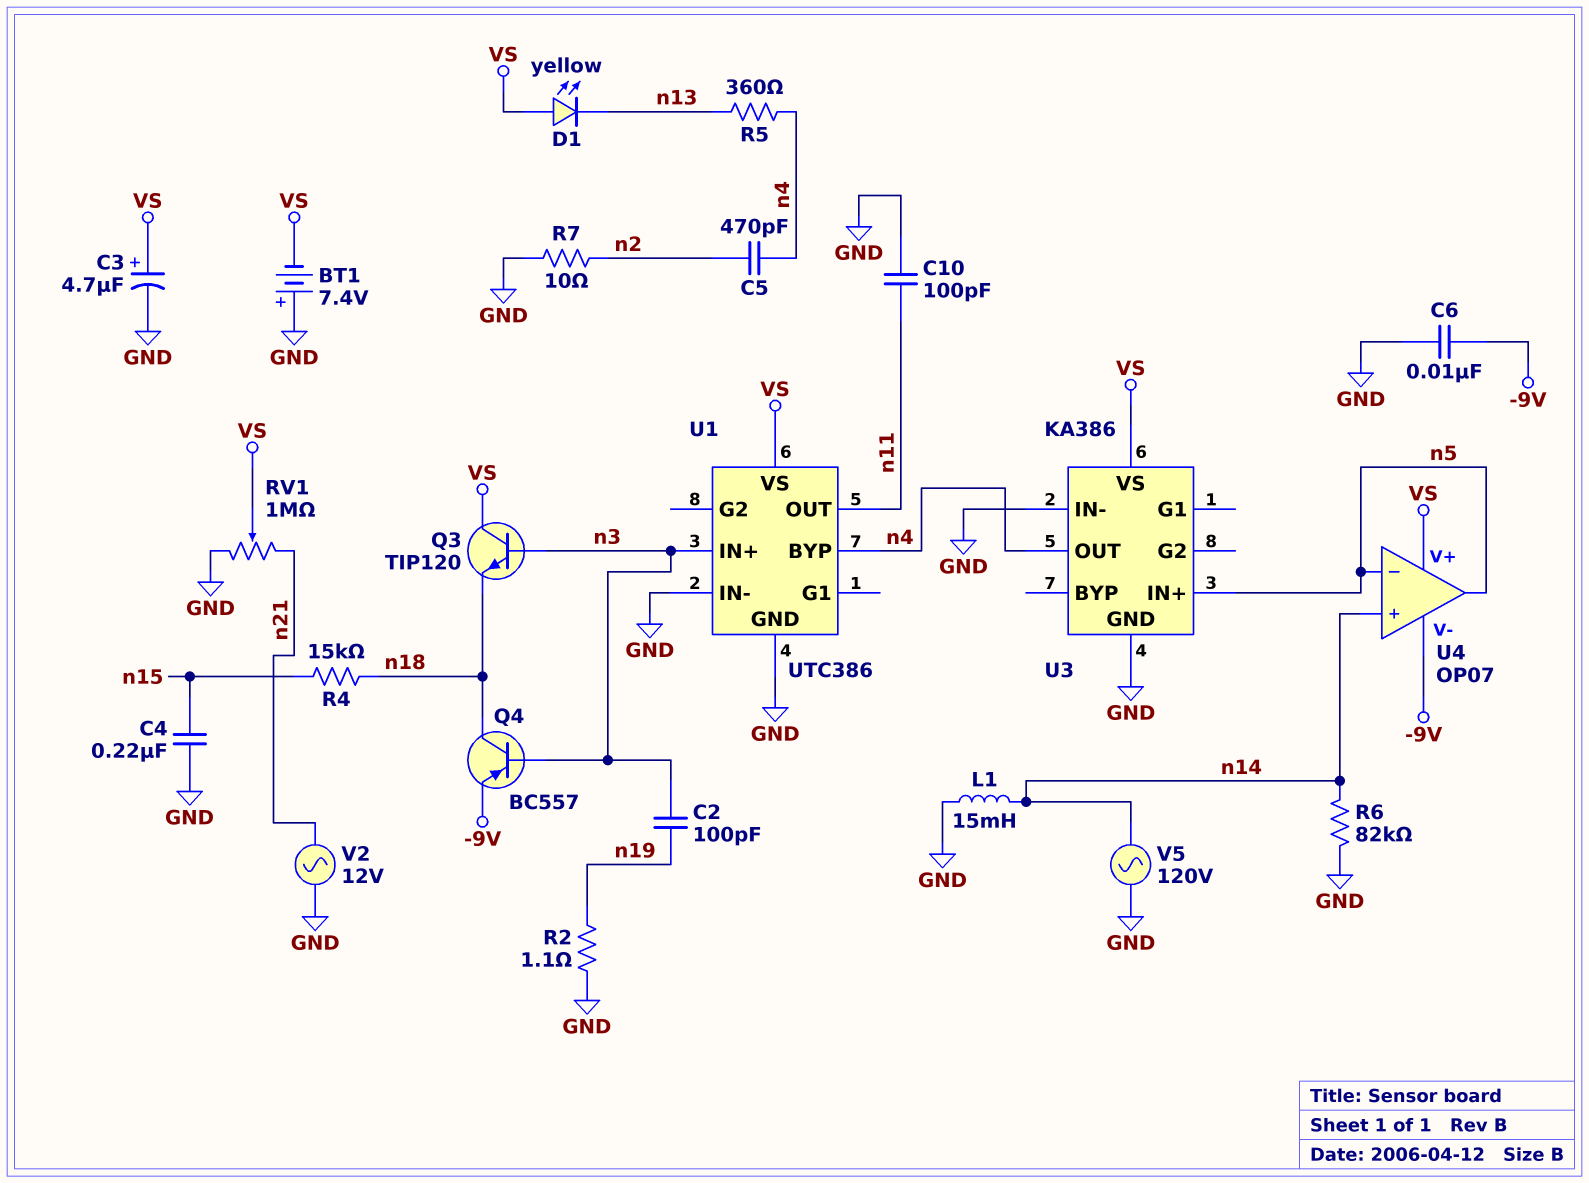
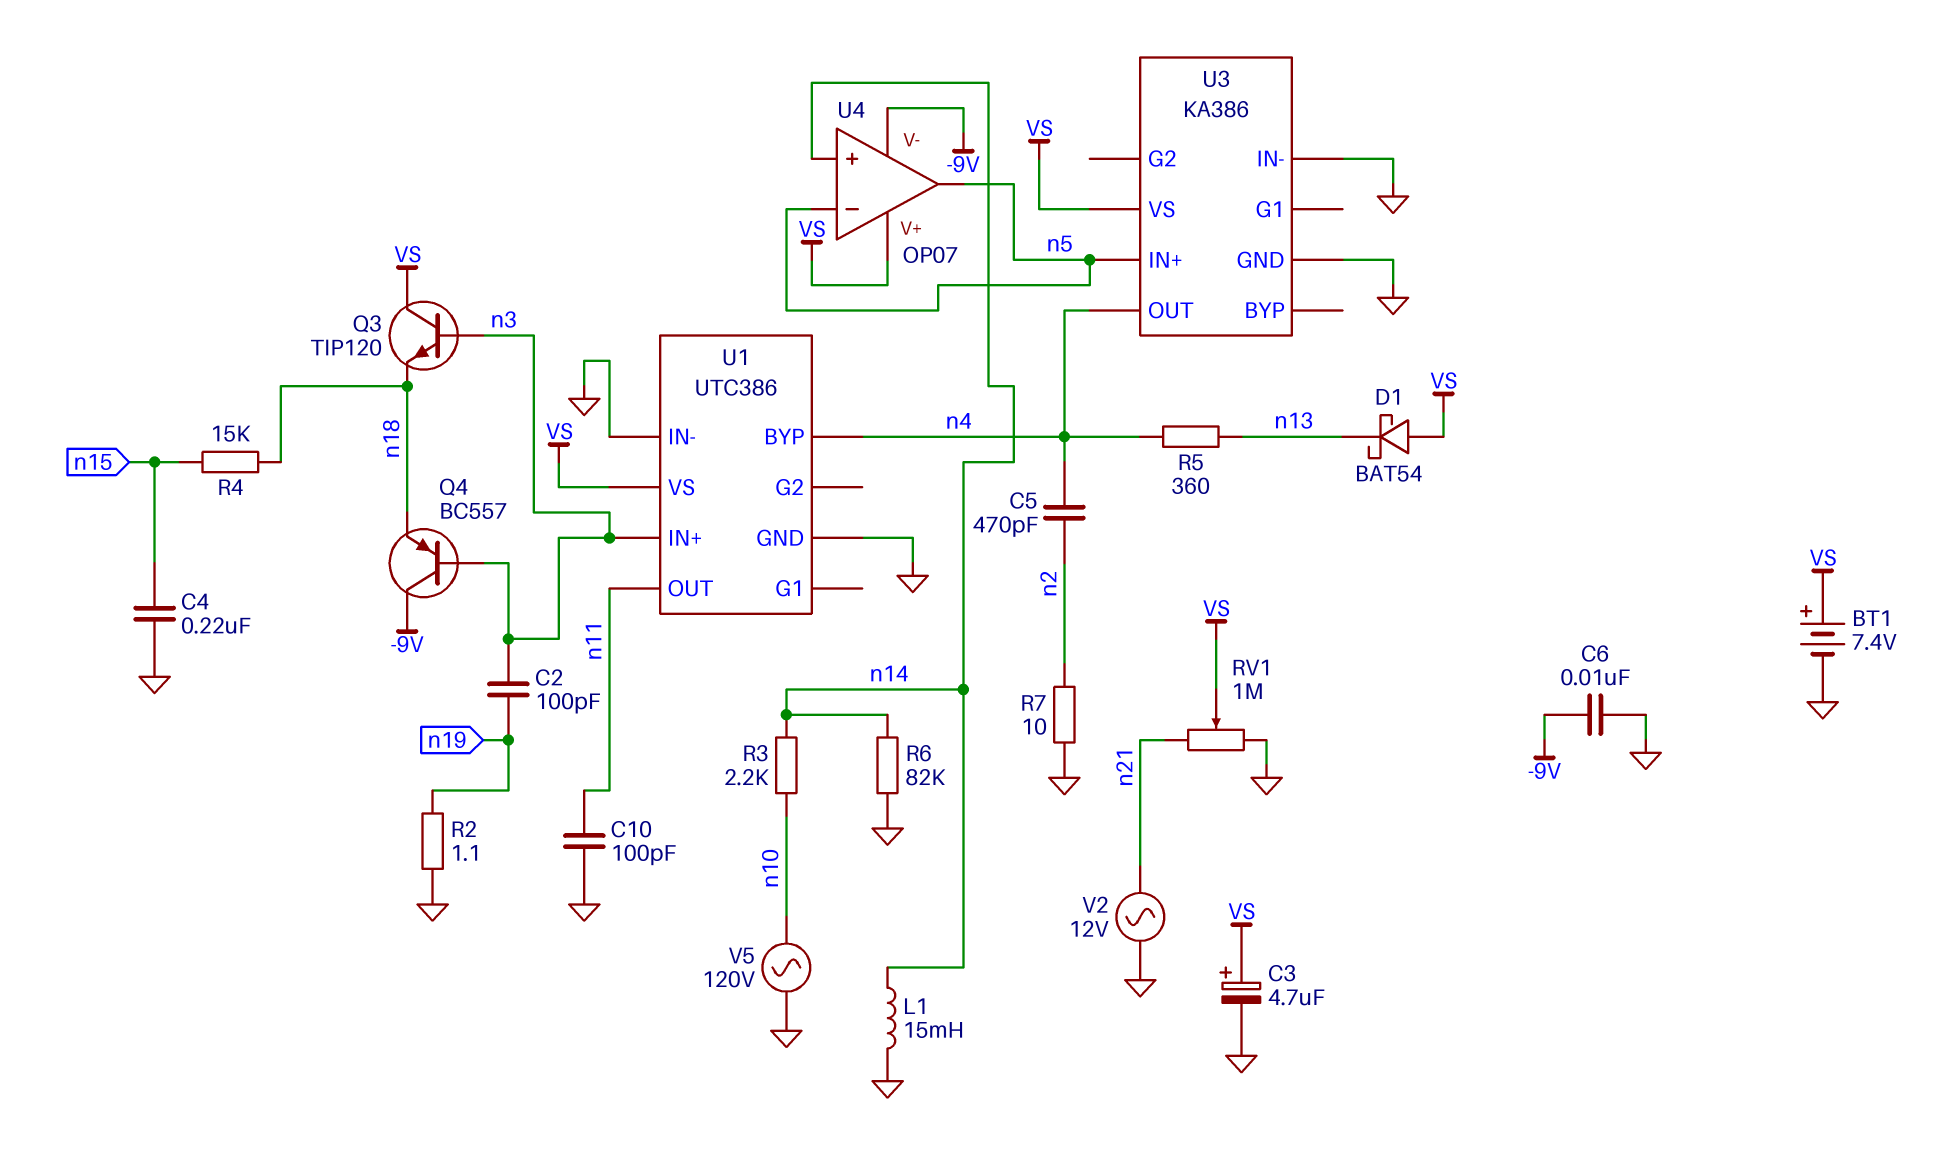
BT1: 7.4V (plus GND, minus VS) -> 7.4V (plus VS, minus GND)
D1: LED yellow (A VS, K n13) -> schottky BAT54 (A VS, K n13)
Q4: PNP BC557 (B n3, C n18, E -9V) -> PNP BC557 (B n3, C -9V, E n18)
R3: none -> 2.2k (n10, n14)
V5: AC 120V (GND, n14) -> AC 120V (GND, n10)

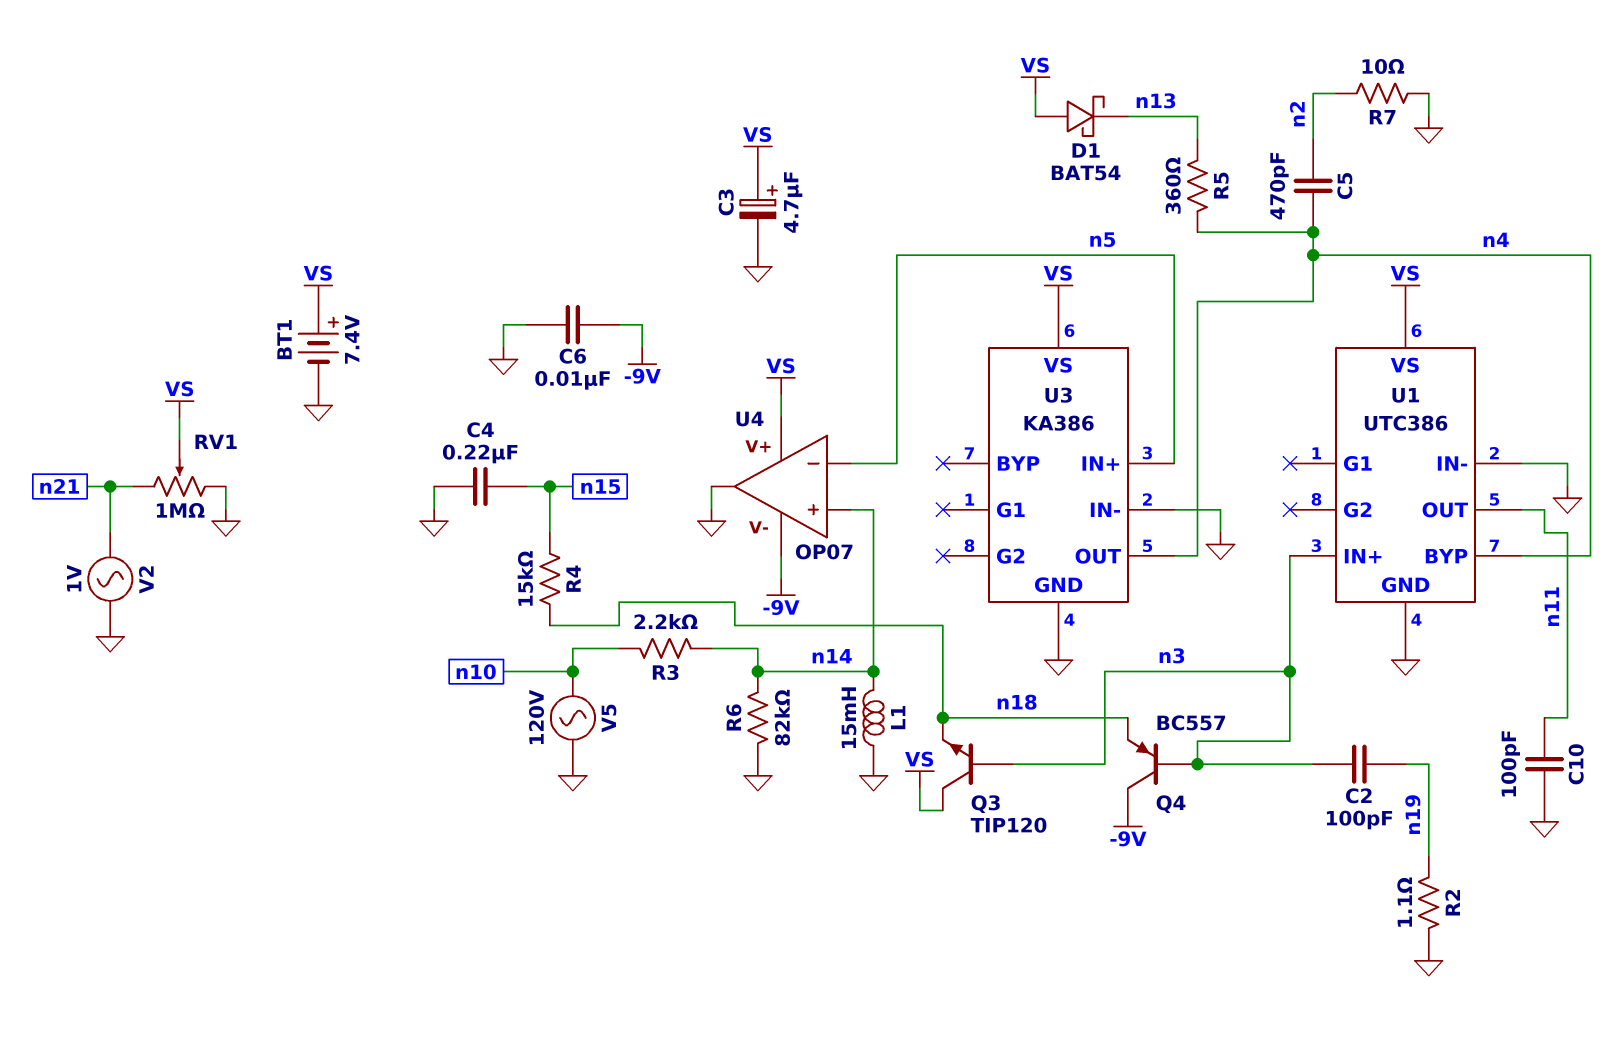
U4 pin out: n5 -> GND
V2: AC 12V (GND, n21) -> AC 1V (GND, n21)

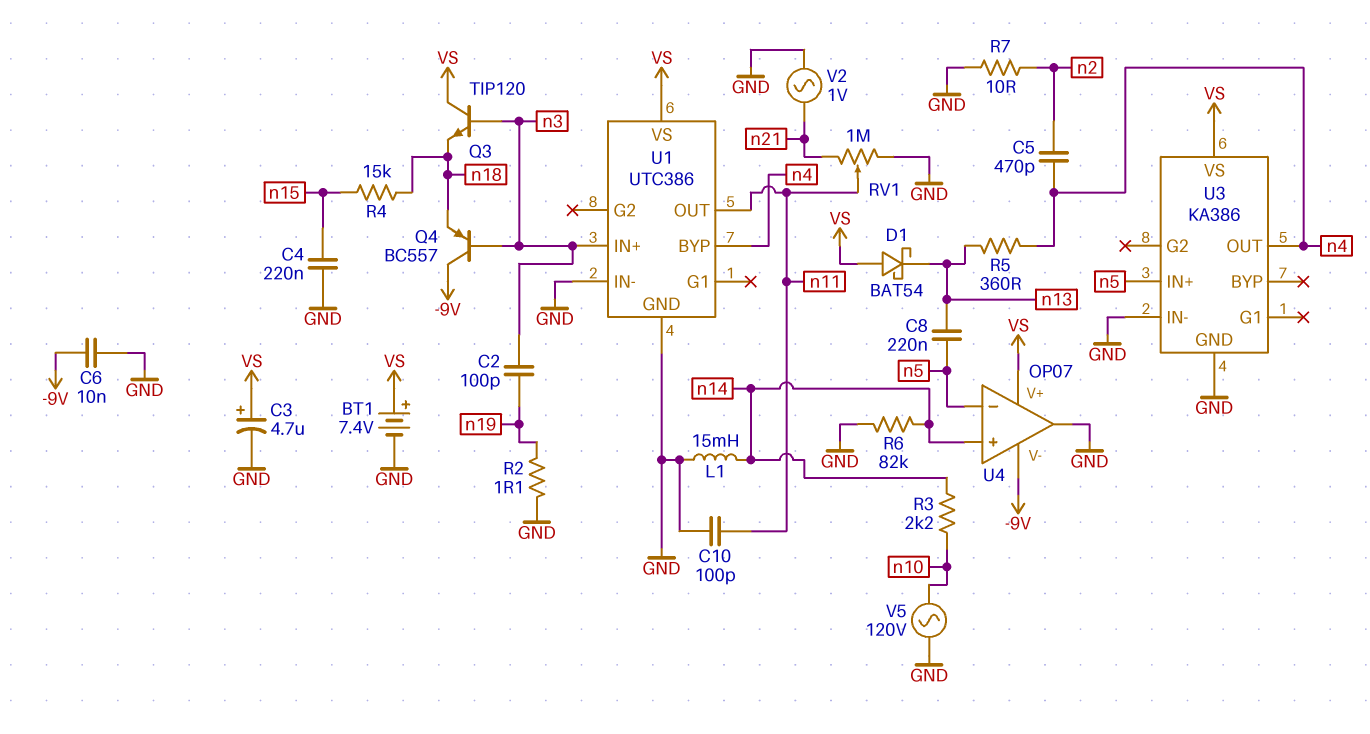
C8: none -> 220nF (n5, n13)
RV1: 1M (GND, n21, wiper VS) -> 1M (GND, n21, wiper n11)

